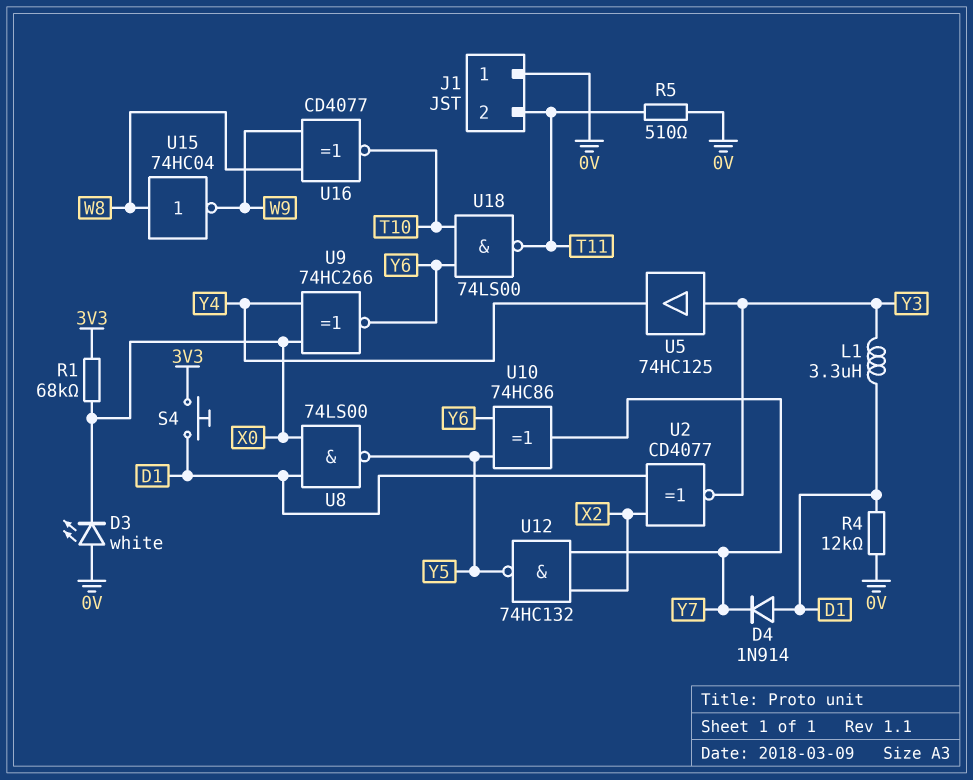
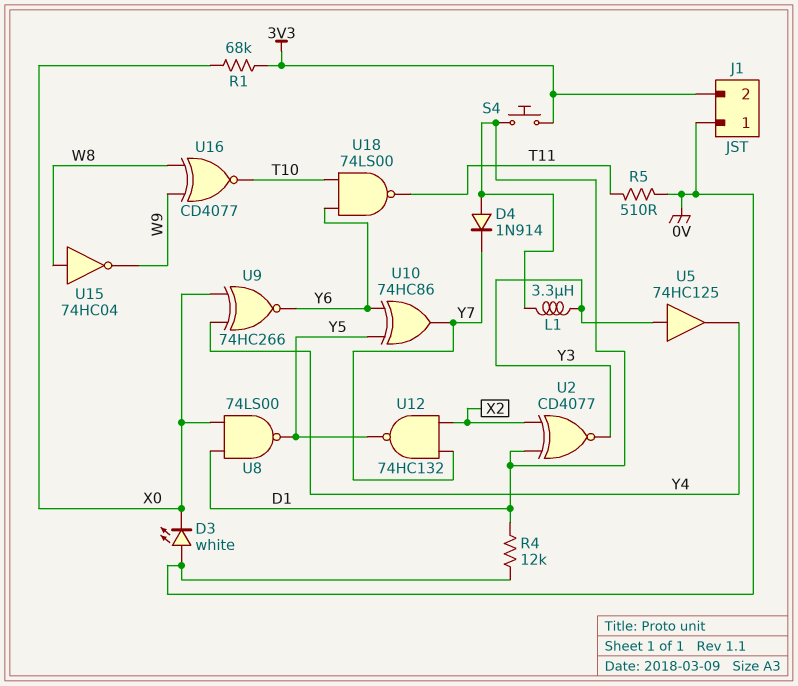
J1 pin 2: T11 -> 3V3

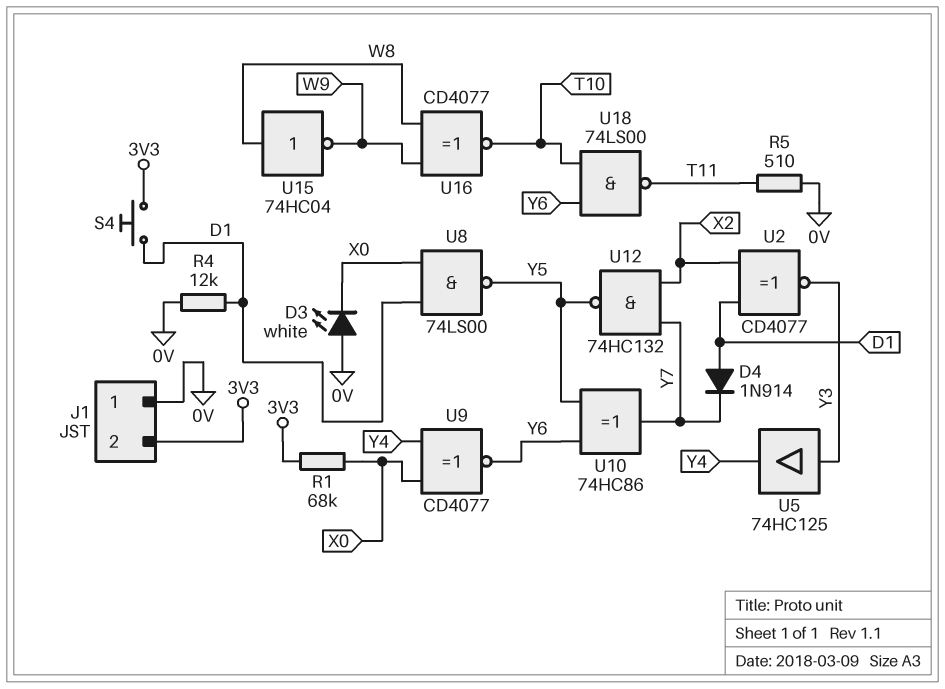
L1: 3.3uH (D1, Y3) -> none
U9: XNOR 74HC266 (in X0, in Y4, out Y6) -> XNOR CD4077 (in X0, in Y4, out Y6)

